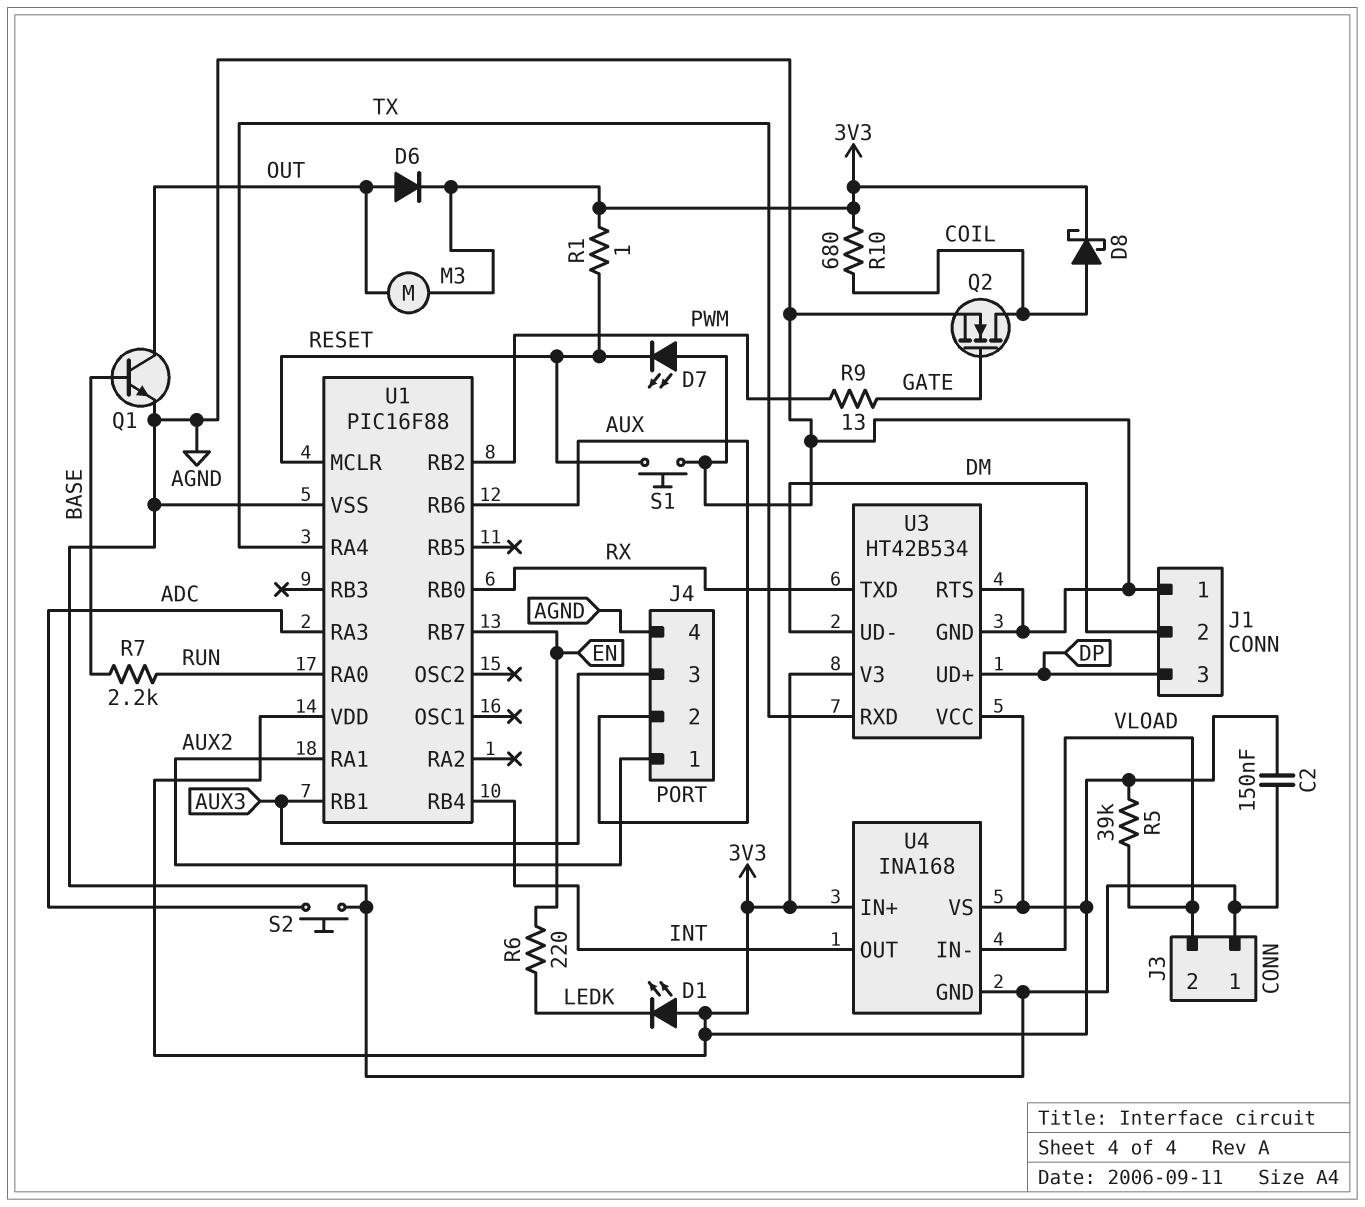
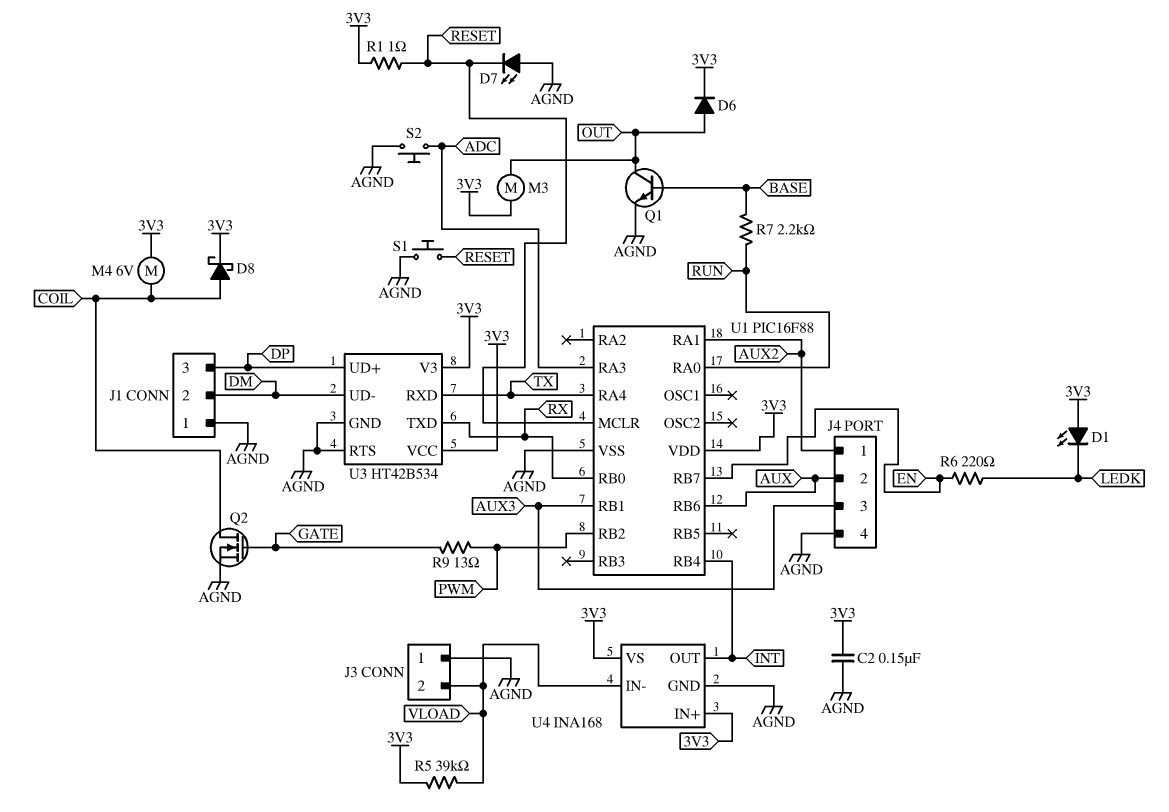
M4: none -> motor 6V (3V3, COIL)
R10: 680 (3V3, COIL) -> none

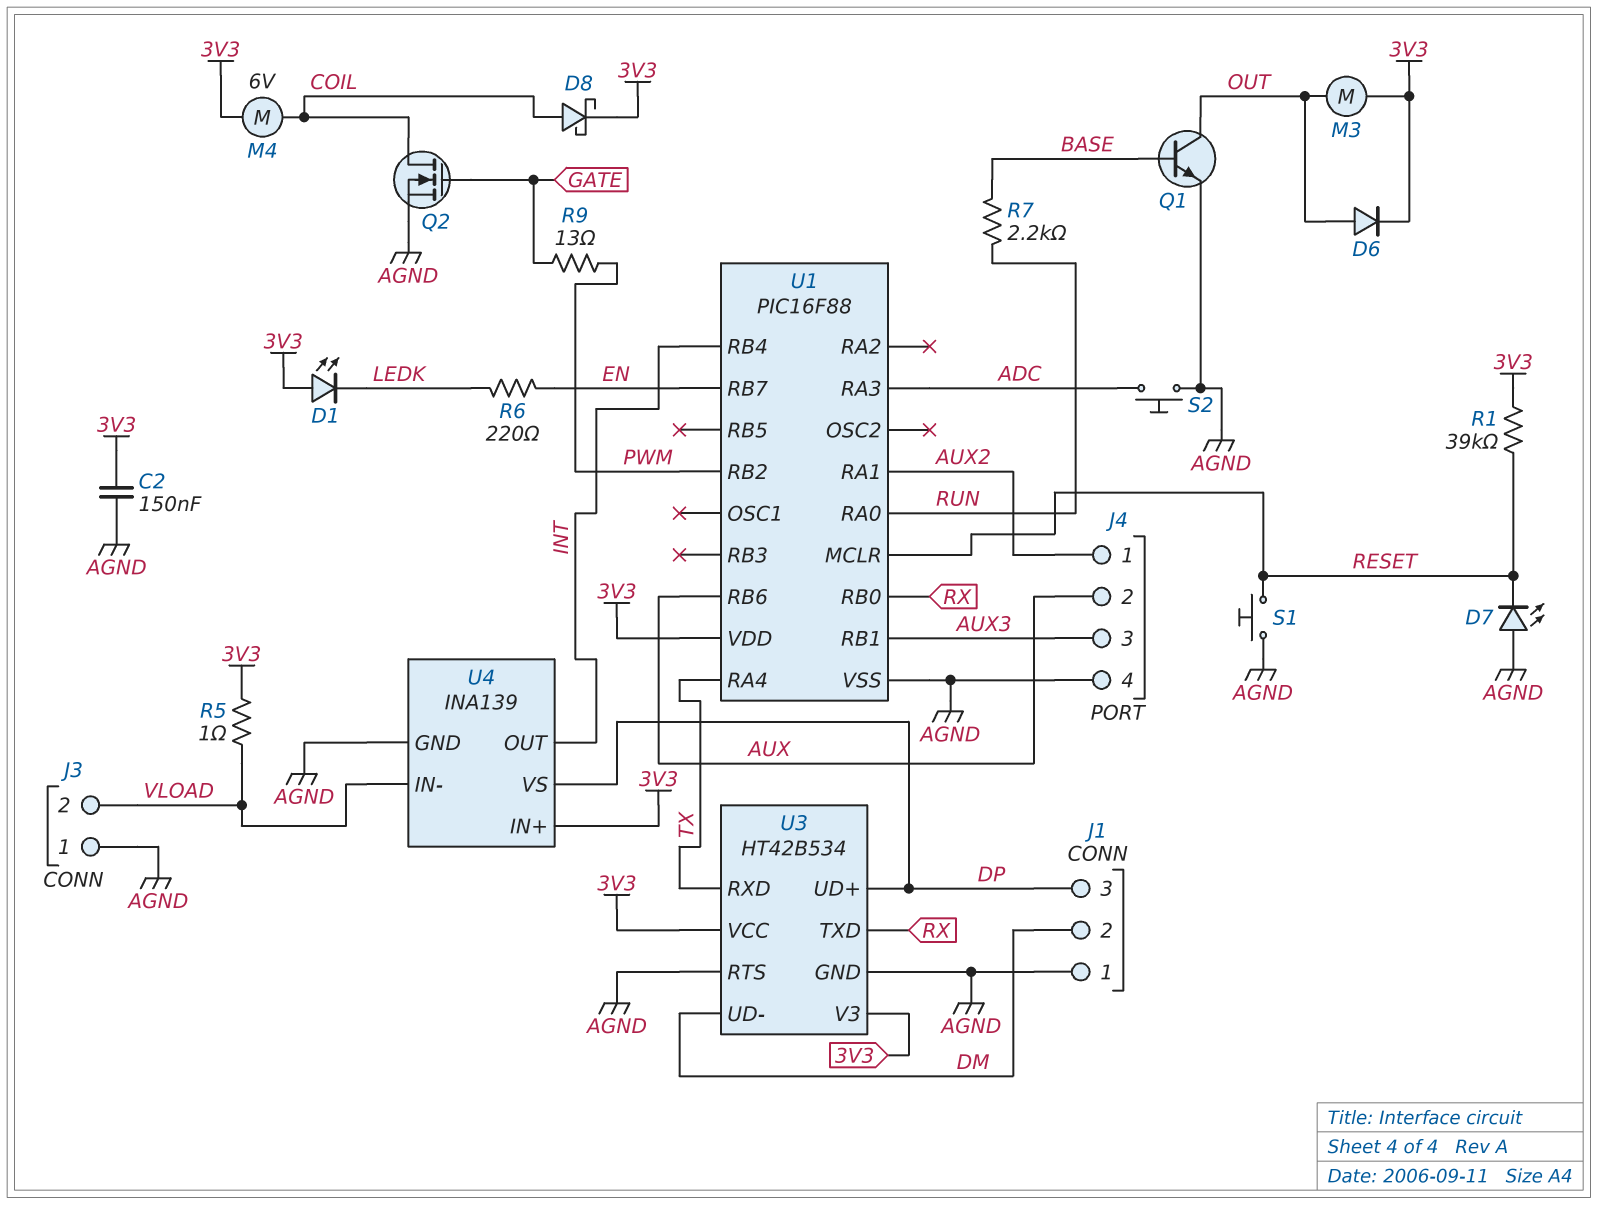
R1: 1 (3V3, RESET) -> 39k (3V3, RESET)
R5: 39k (3V3, VLOAD) -> 1 (3V3, VLOAD)
U4: INA168 -> INA139
U4 pin VS: 3V3 -> DP

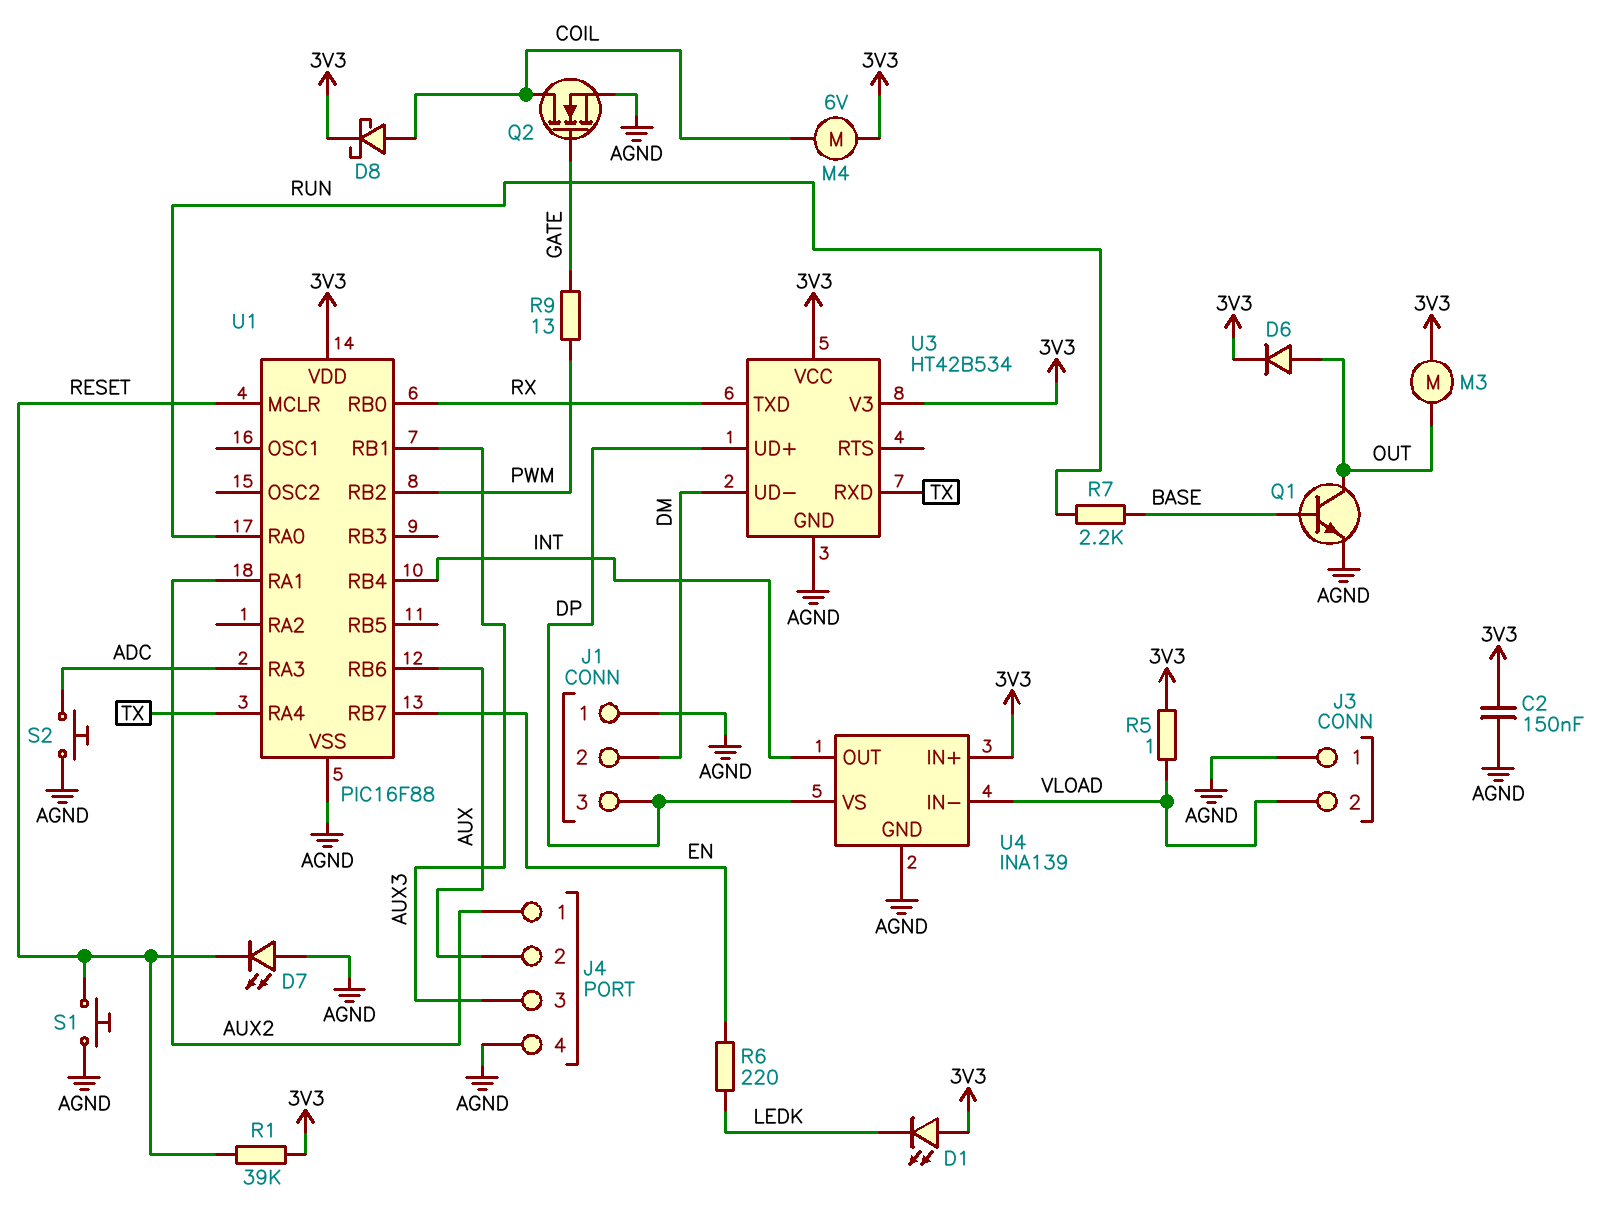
U3 pin RTS: AGND -> none

